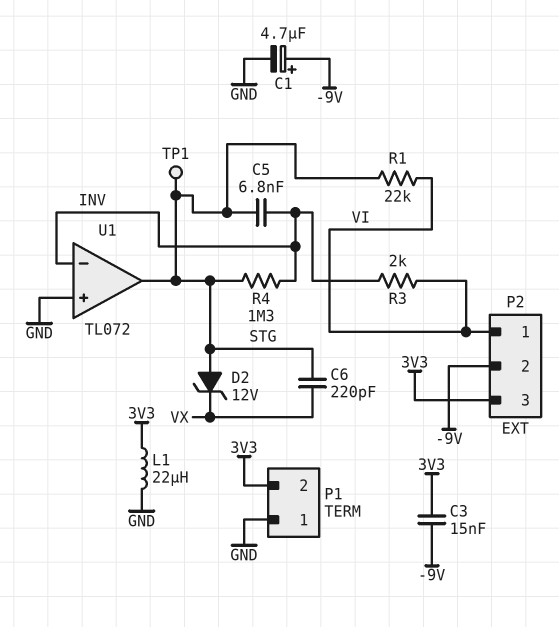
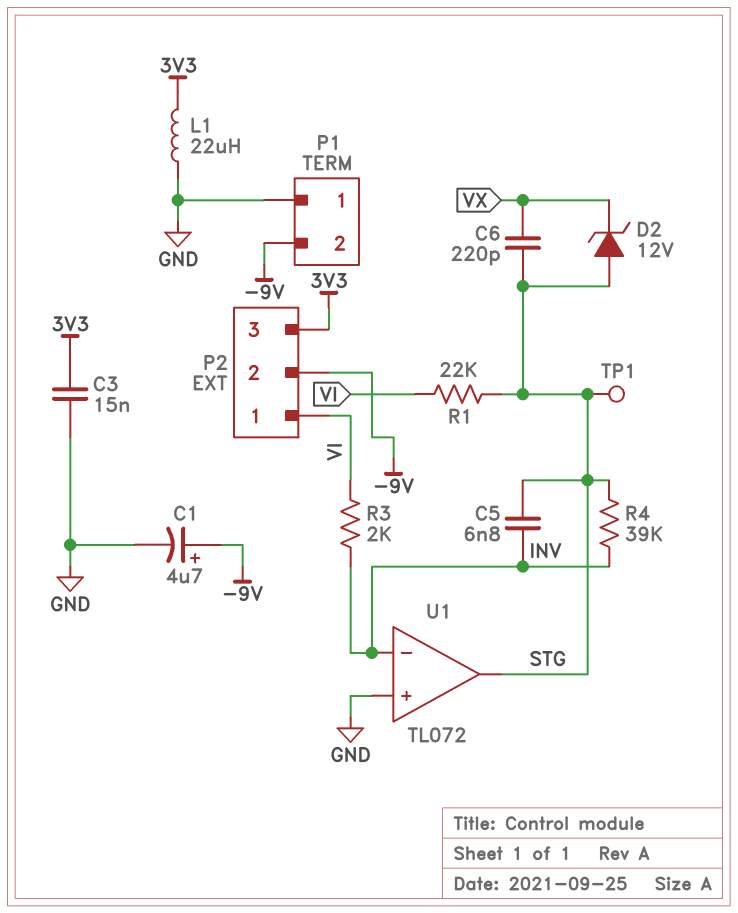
C3: 15nF (-9V, 3V3) -> 15nF (3V3, GND)
P1 pin 2: 3V3 -> -9V
R4: 1.3M (INV, STG) -> 39k (INV, STG)

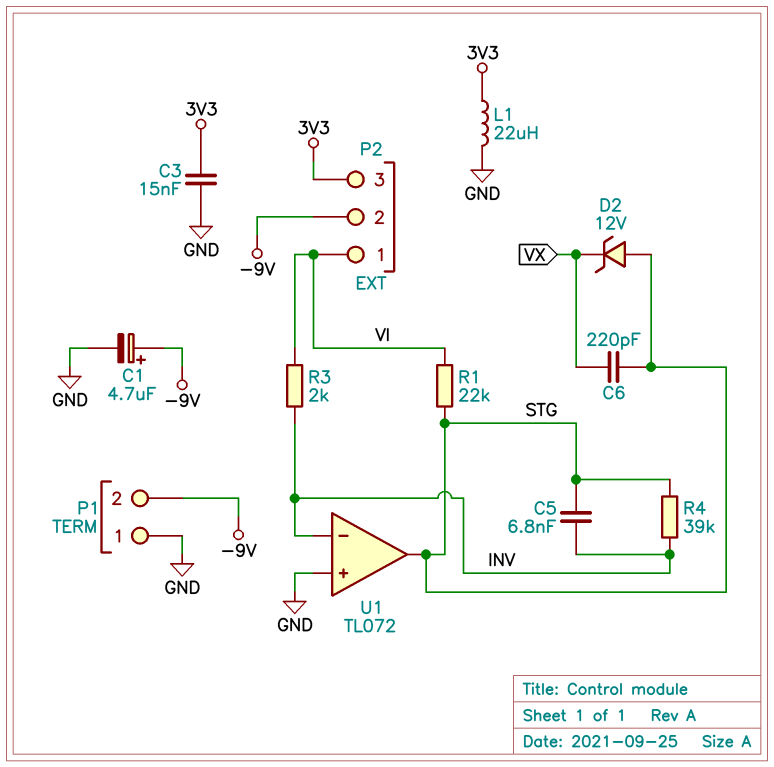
TP1: test point (STG) -> none

